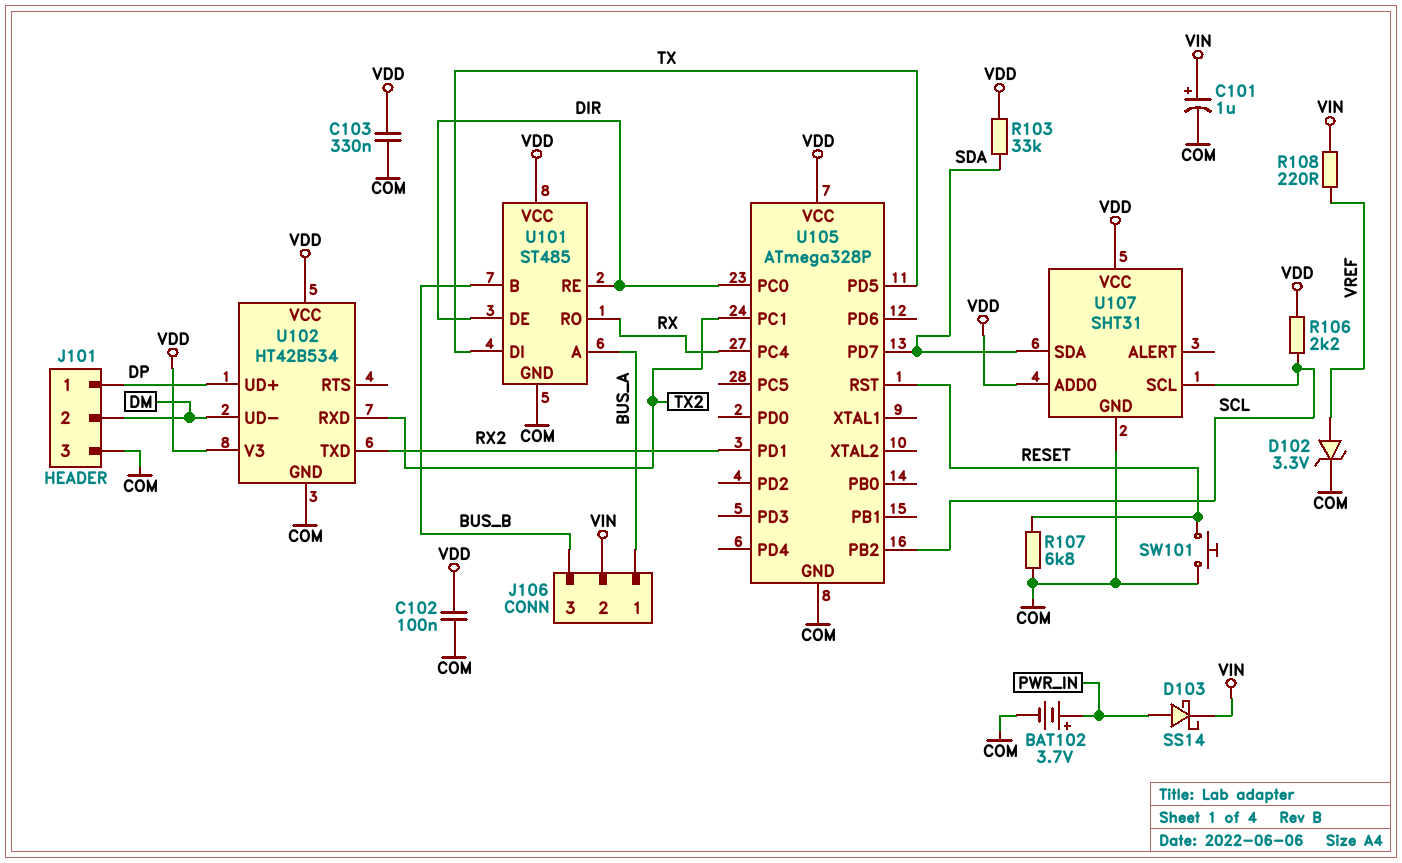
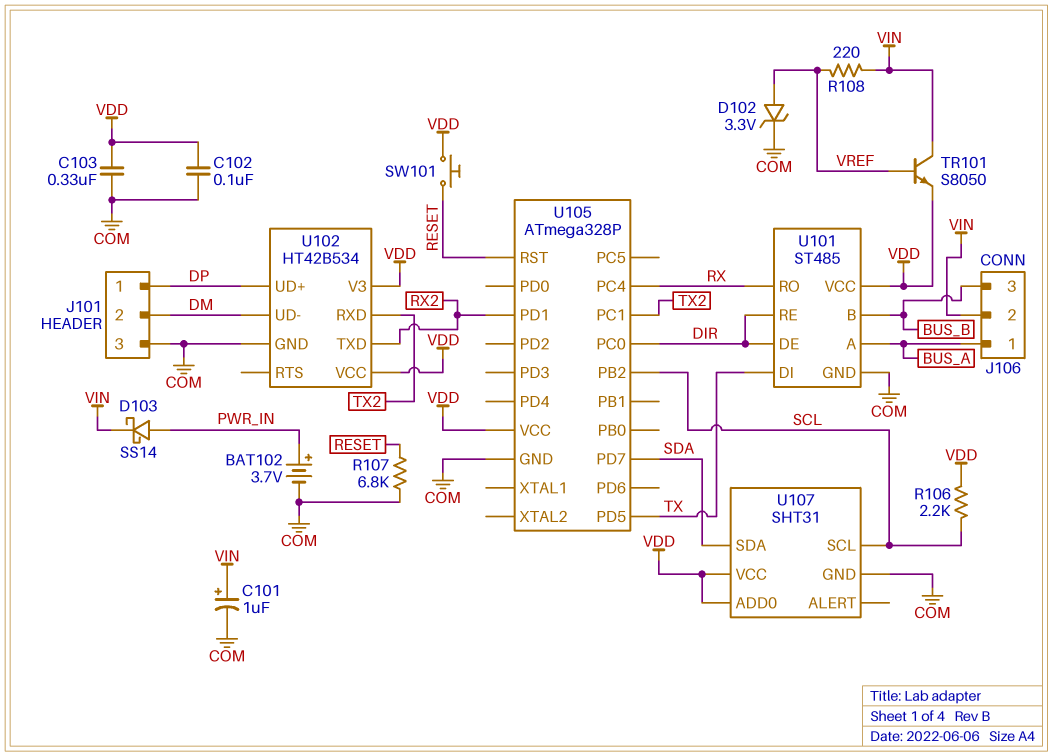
R103: 33k (SDA, VDD) -> none
SW101: button (COM, RESET) -> button (RESET, VDD)
TR101: none -> NPN S8050 (B VREF, C VIN, E VDD)

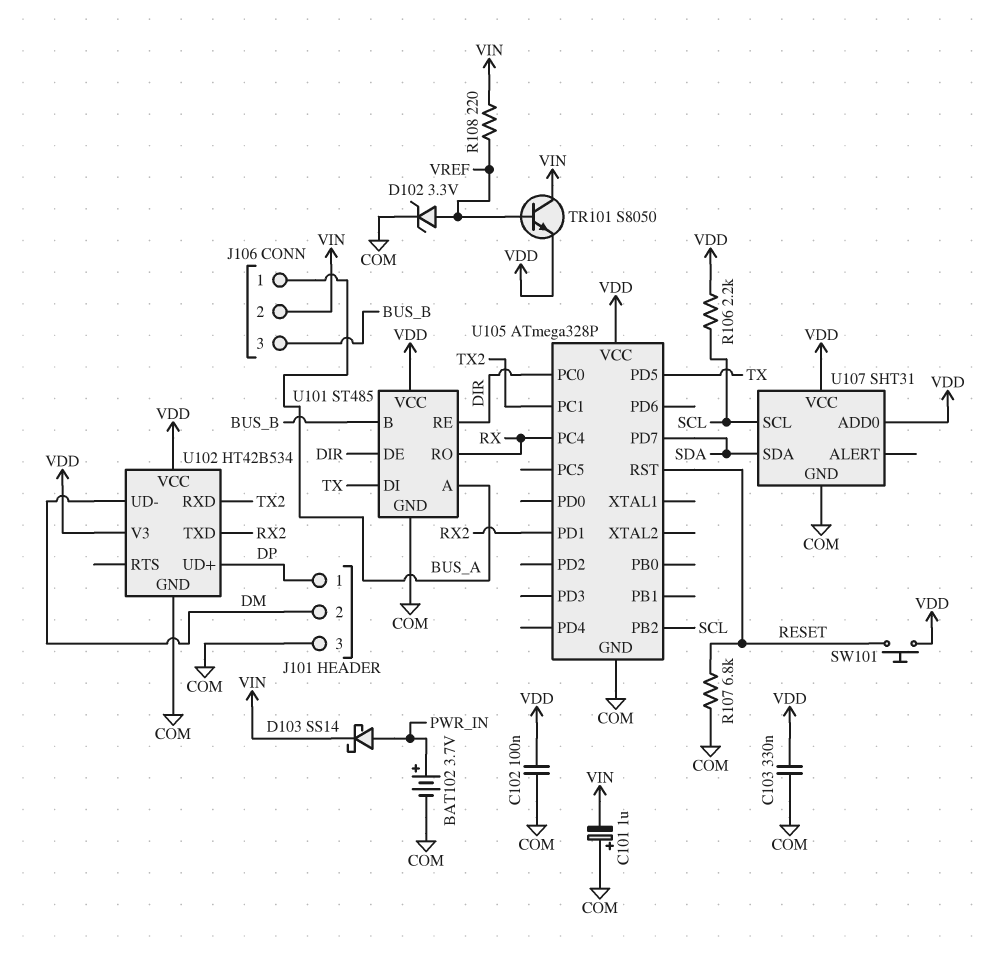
C101: 1uF (plus VIN, minus COM) -> 1uF (plus COM, minus VIN)

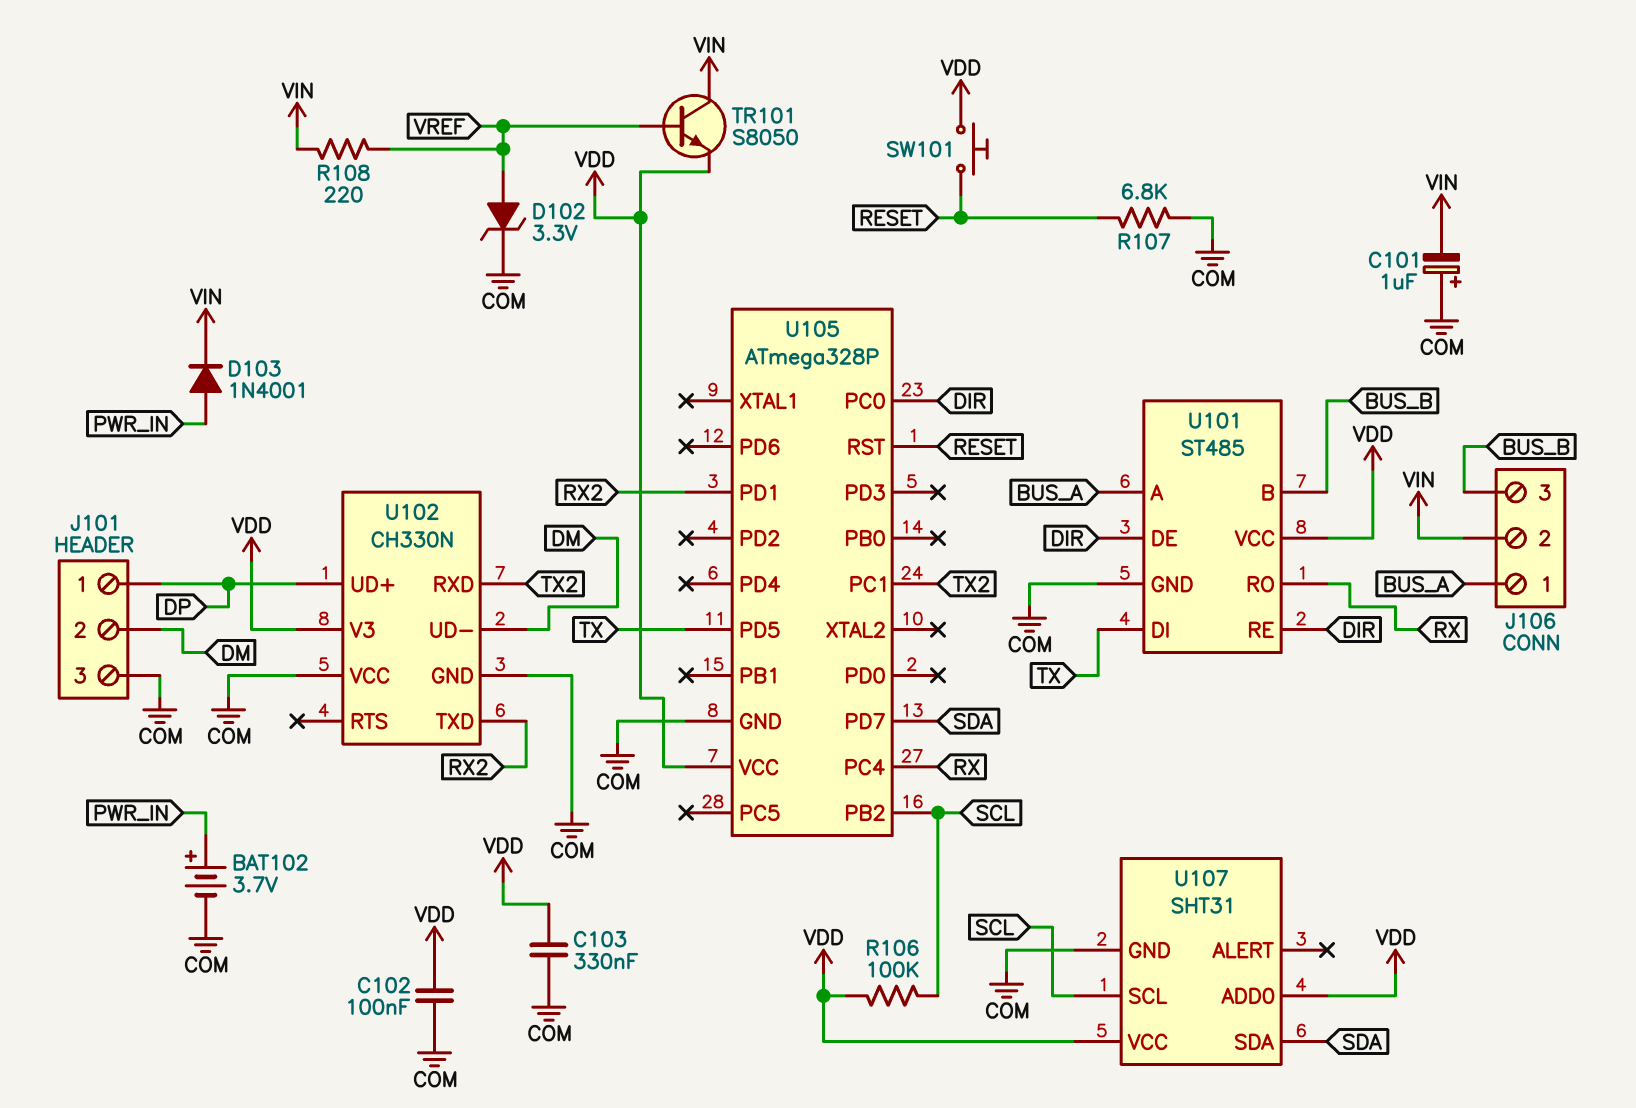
D103: schottky SS14 (A PWR_IN, K VIN) -> diode 1N4001 (A PWR_IN, K VIN)
R106: 2.2k (SCL, VDD) -> 100k (SCL, VDD)
U102: HT42B534 -> CH330N
U102 pin VCC: VDD -> COM

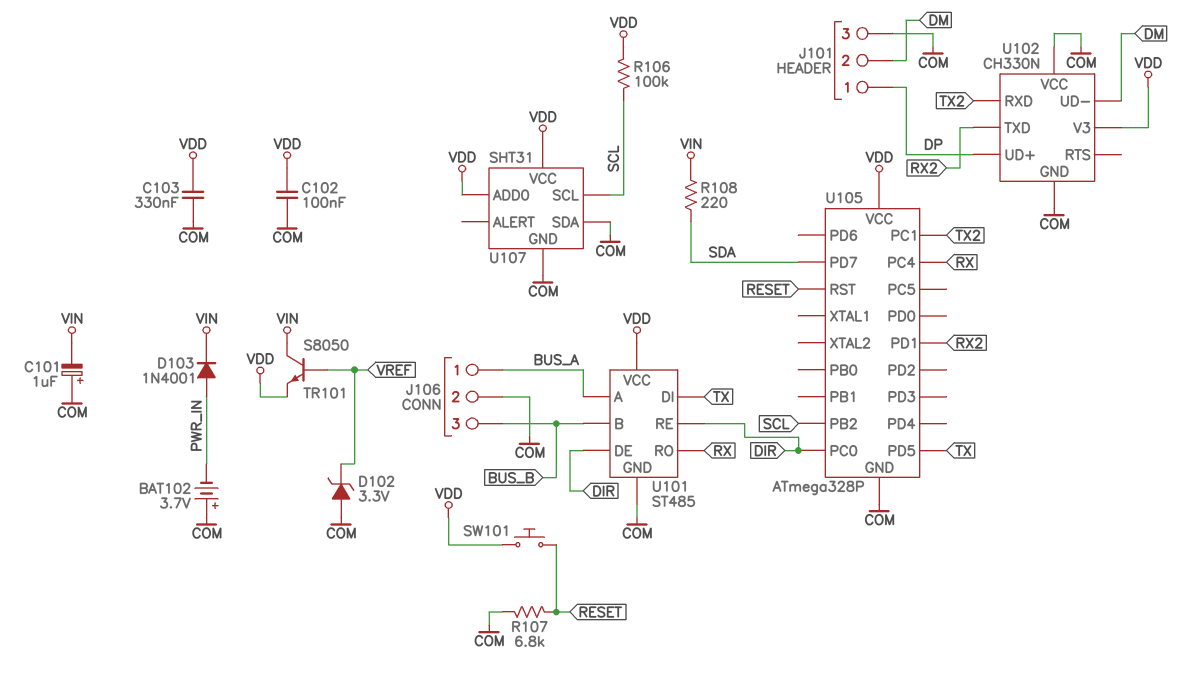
BAT102: 3.7V (plus PWR_IN, minus COM) -> 3.7V (plus COM, minus PWR_IN)
D102: zener 3.3V (A VREF, K COM) -> zener 3.3V (A COM, K VREF)
J106 pin 2: VIN -> COM
R108: 220 (VIN, VREF) -> 220 (SDA, VIN)
U107 pin SDA: SDA -> COM

